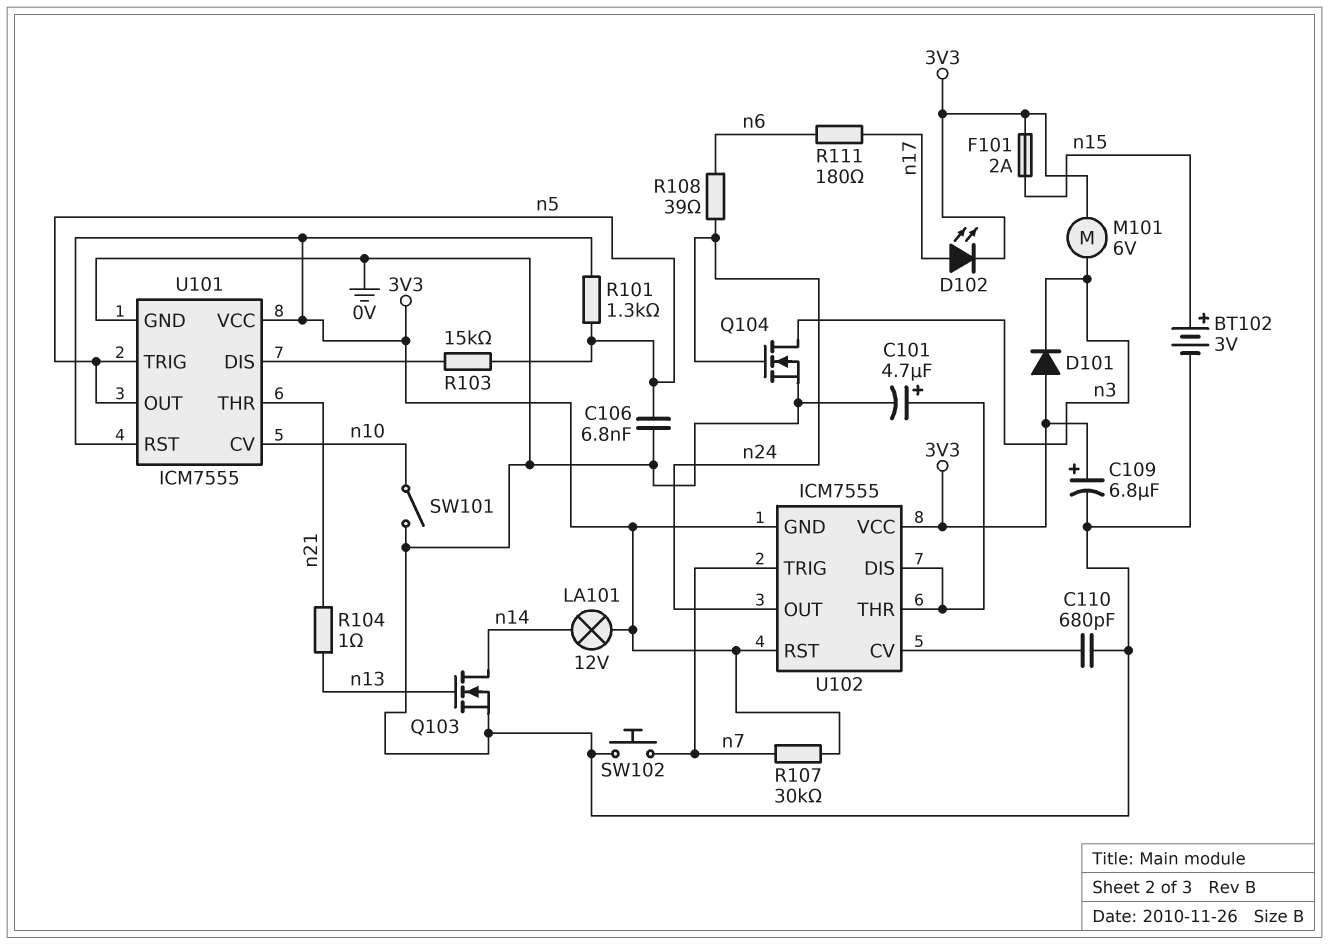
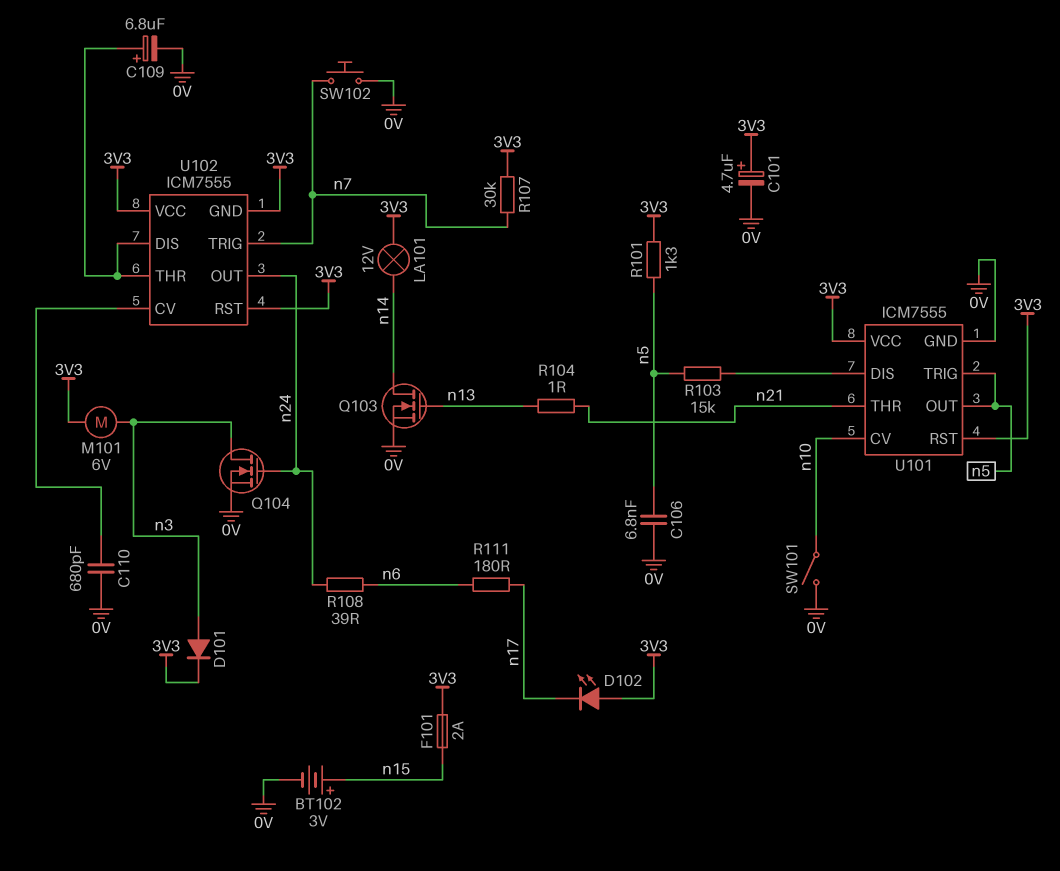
C101: 4.7uF (plus U102/DIS, minus 0V) -> 4.7uF (plus 3V3, minus 0V)
C109: 6.8uF (plus 3V3, minus 0V) -> 6.8uF (plus U102/DIS, minus 0V)
D101: diode (A 3V3, K n3) -> diode (A n3, K 3V3)
D102: LED (A n17, K 3V3) -> LED (A 3V3, K n17)

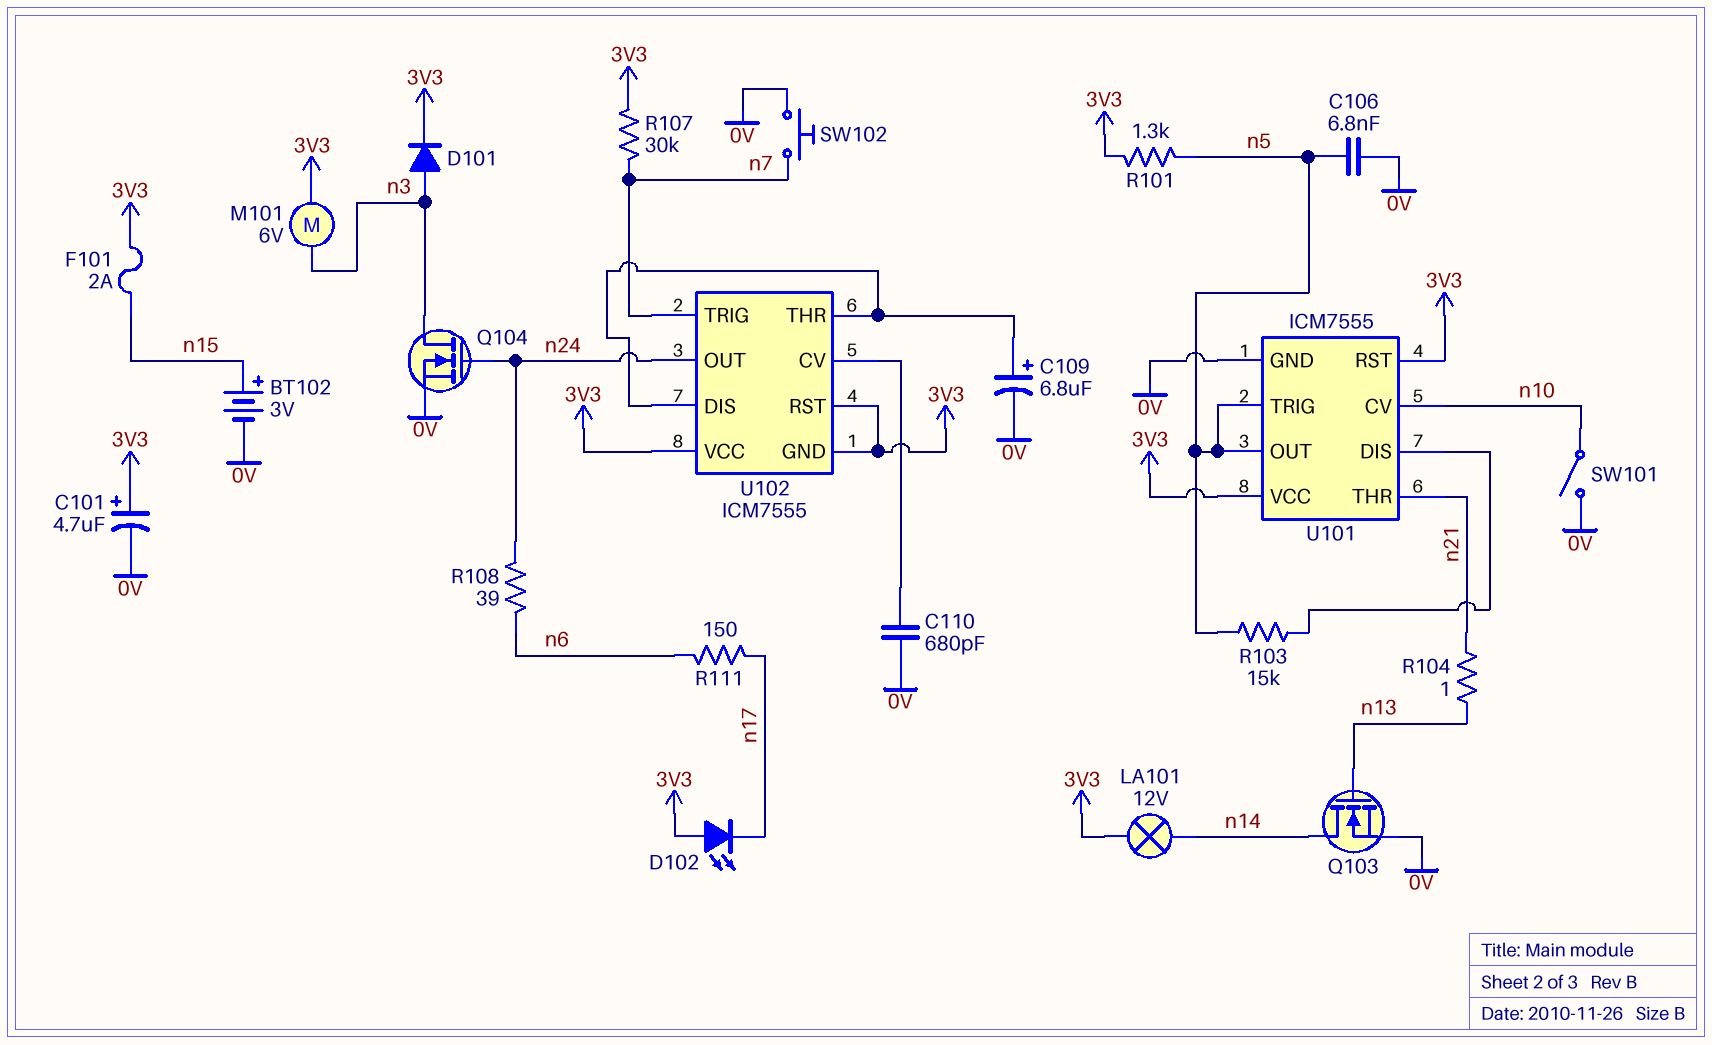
R111: 180 (n6, n17) -> 150 (n6, n17)

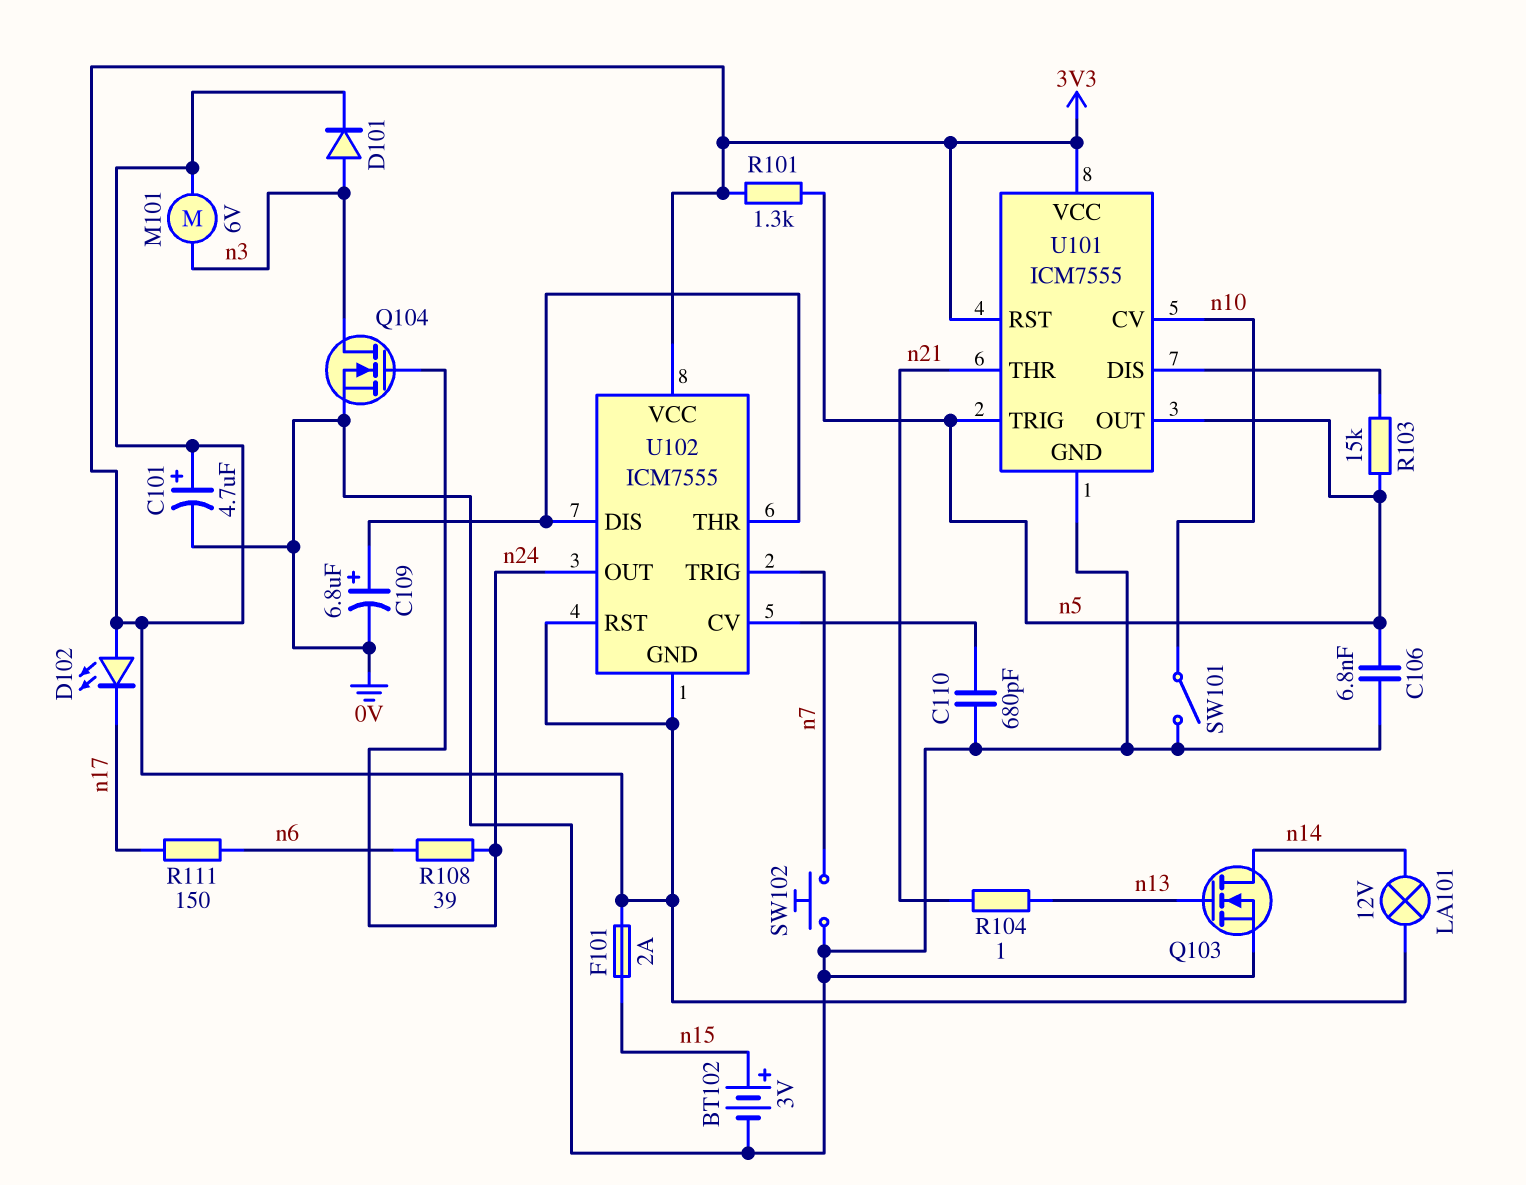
R107: 30k (3V3, n7) -> none

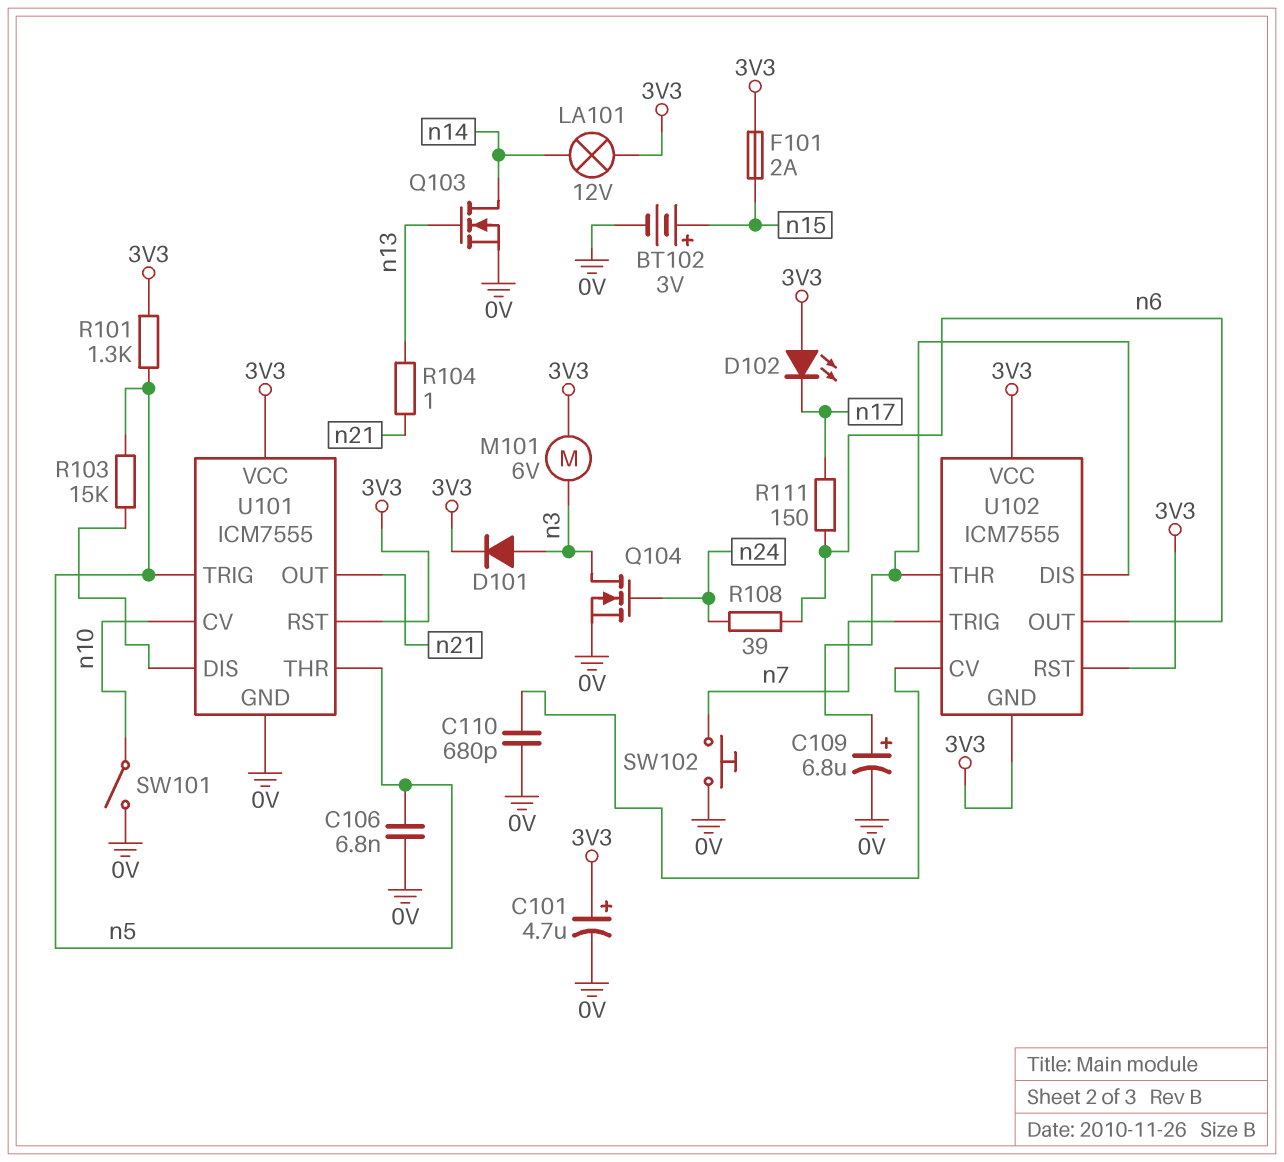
U101 pin OUT: n5 -> n21
U101 pin THR: n21 -> n5
U102 pin OUT: n24 -> n6

